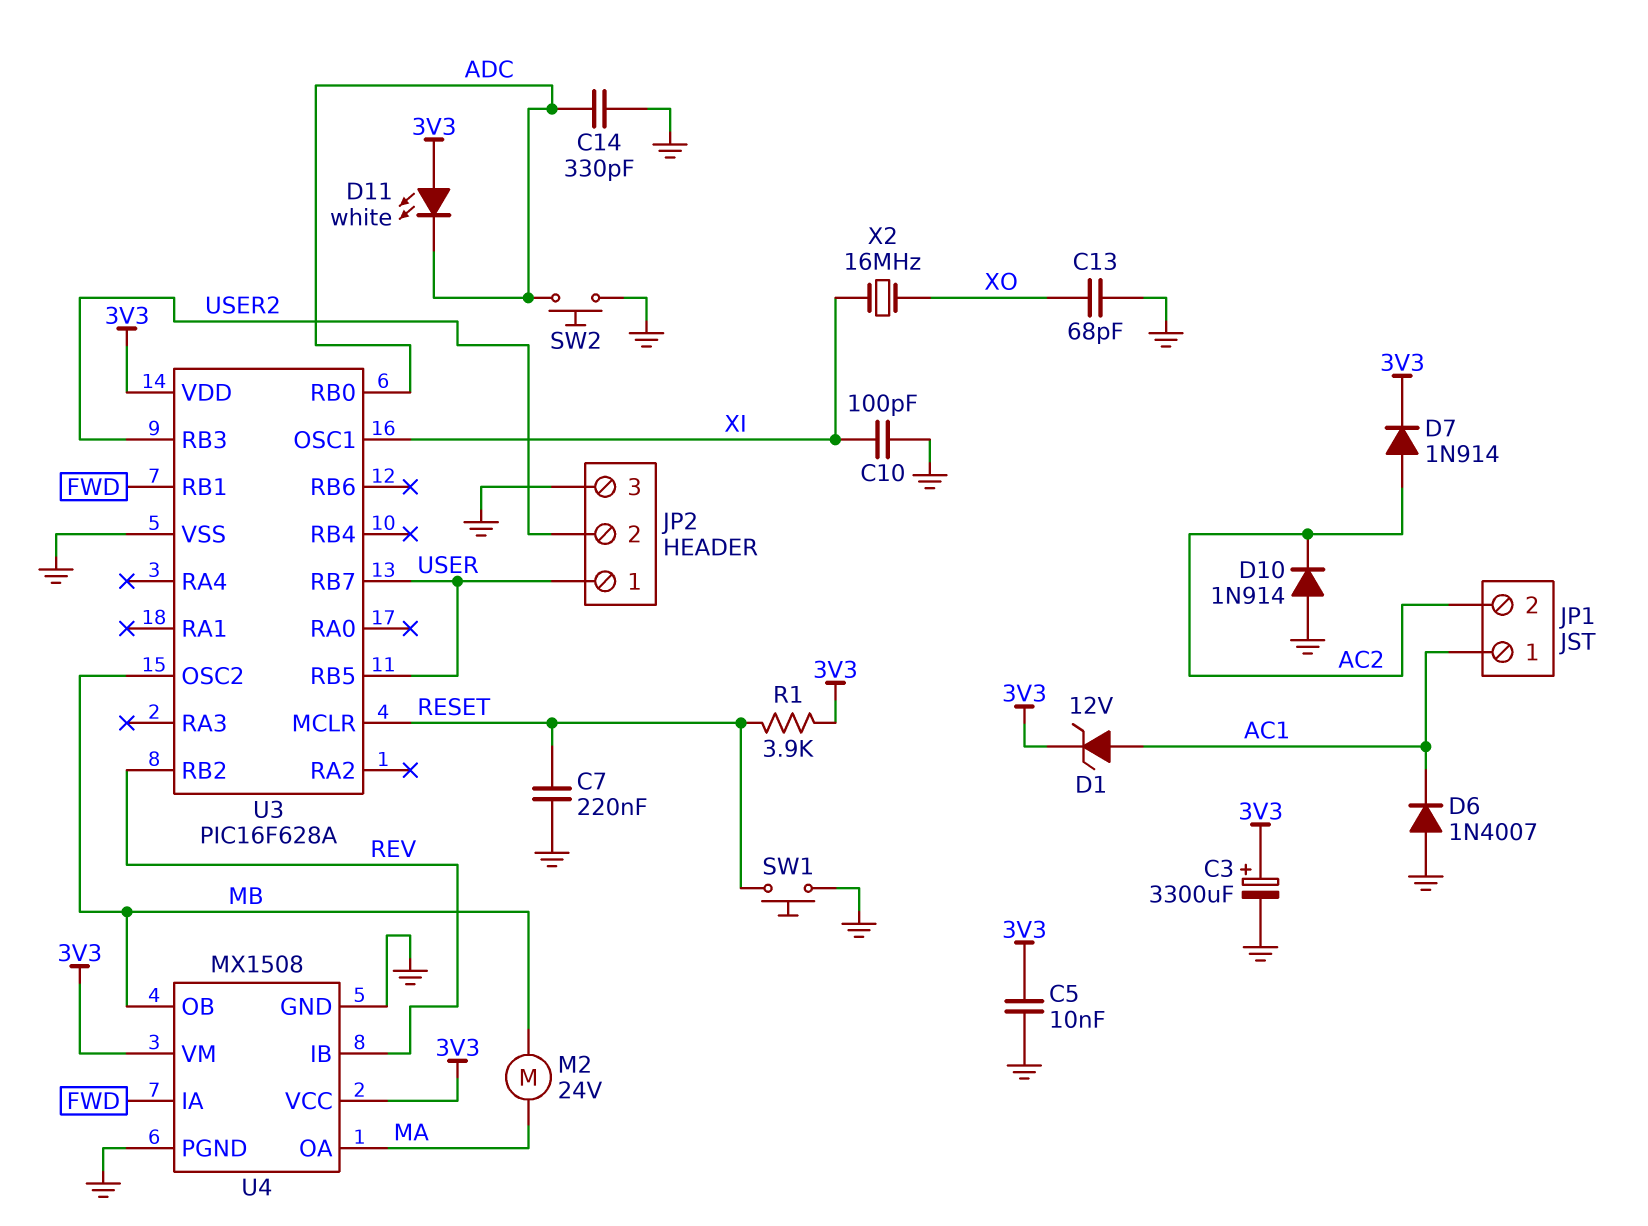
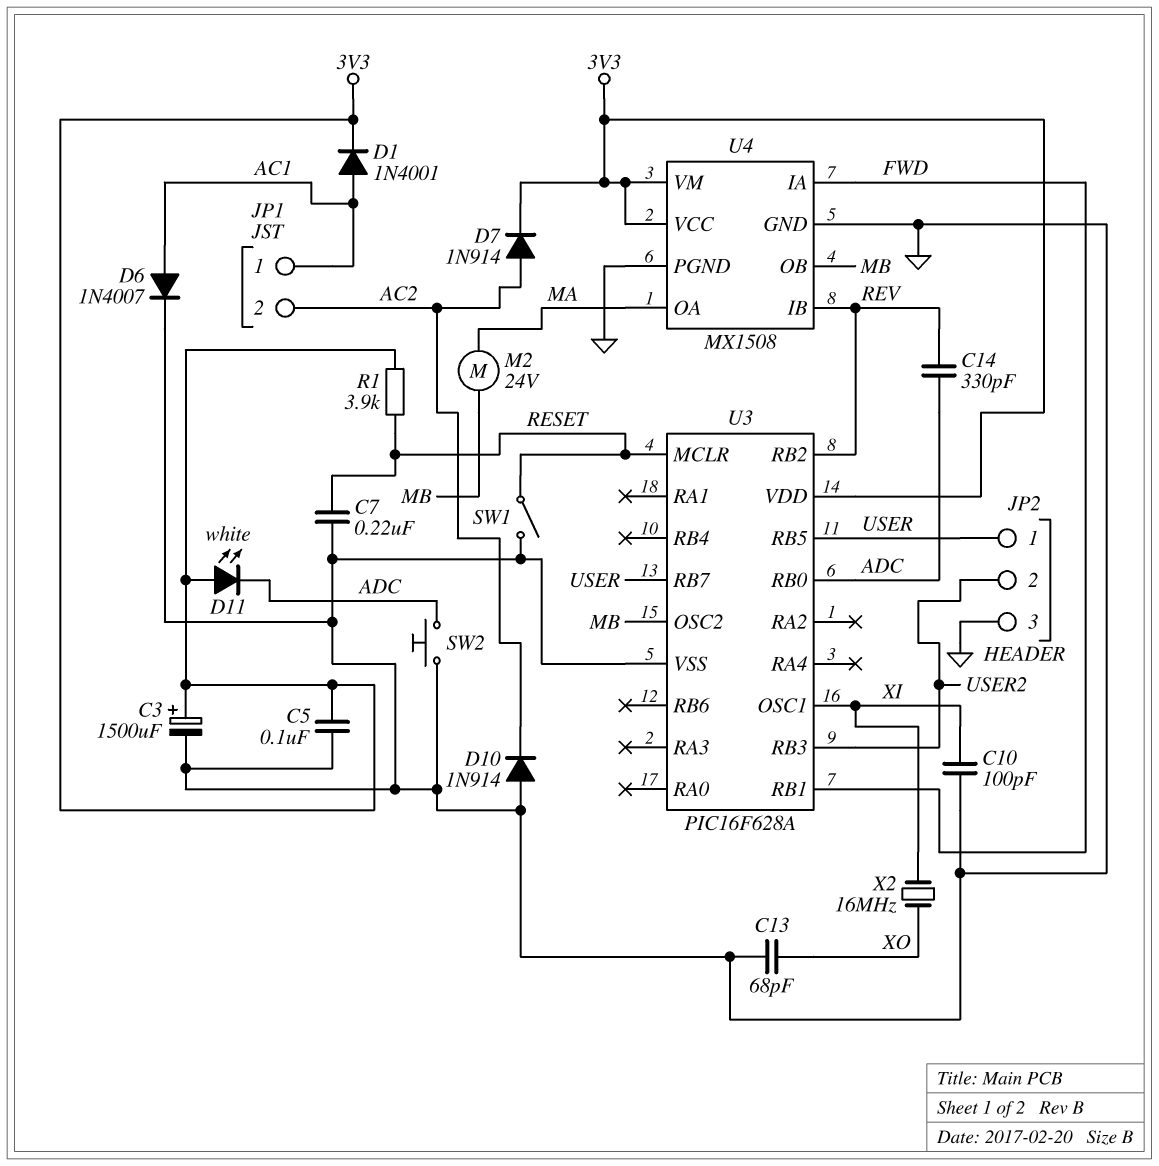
C3: 3300uF (plus 3V3, minus GND) -> 1500uF (plus 3V3, minus GND)
C5: 10nF (3V3, GND) -> 100nF (3V3, GND)
C14: 330pF (ADC, GND) -> 330pF (ADC, REV)
D1: zener 12V (A AC1, K 3V3) -> diode 1N4001 (A AC1, K 3V3)
D6: diode 1N4007 (A GND, K AC1) -> diode 1N4007 (A AC1, K GND)
SW1: button (GND, RESET) -> switch (GND, RESET)

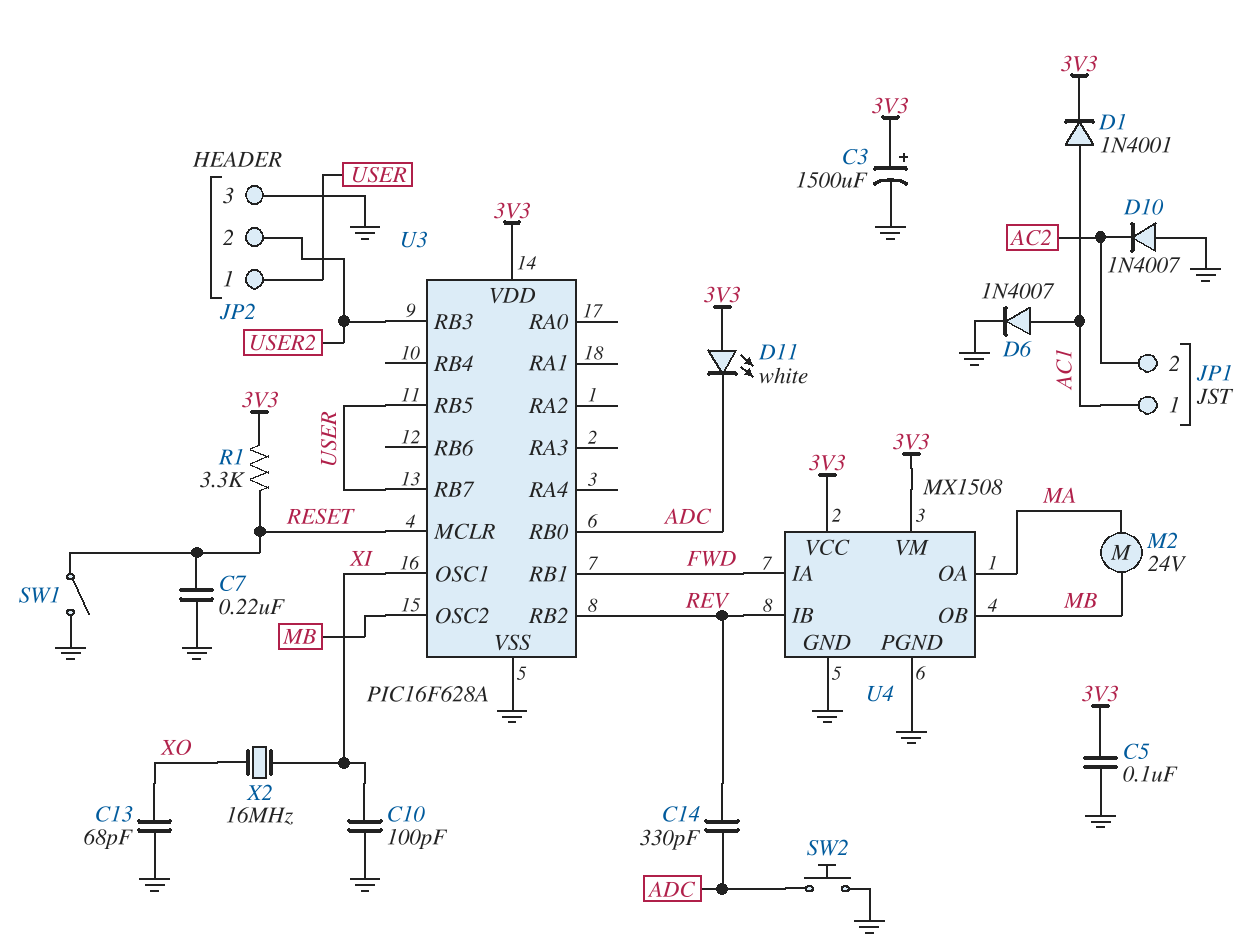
D7: diode 1N914 (A AC2, K 3V3) -> none
D10: diode 1N914 (A GND, K AC2) -> diode 1N4007 (A GND, K AC2)
R1: 3.9k (3V3, RESET) -> 3.3k (3V3, RESET)

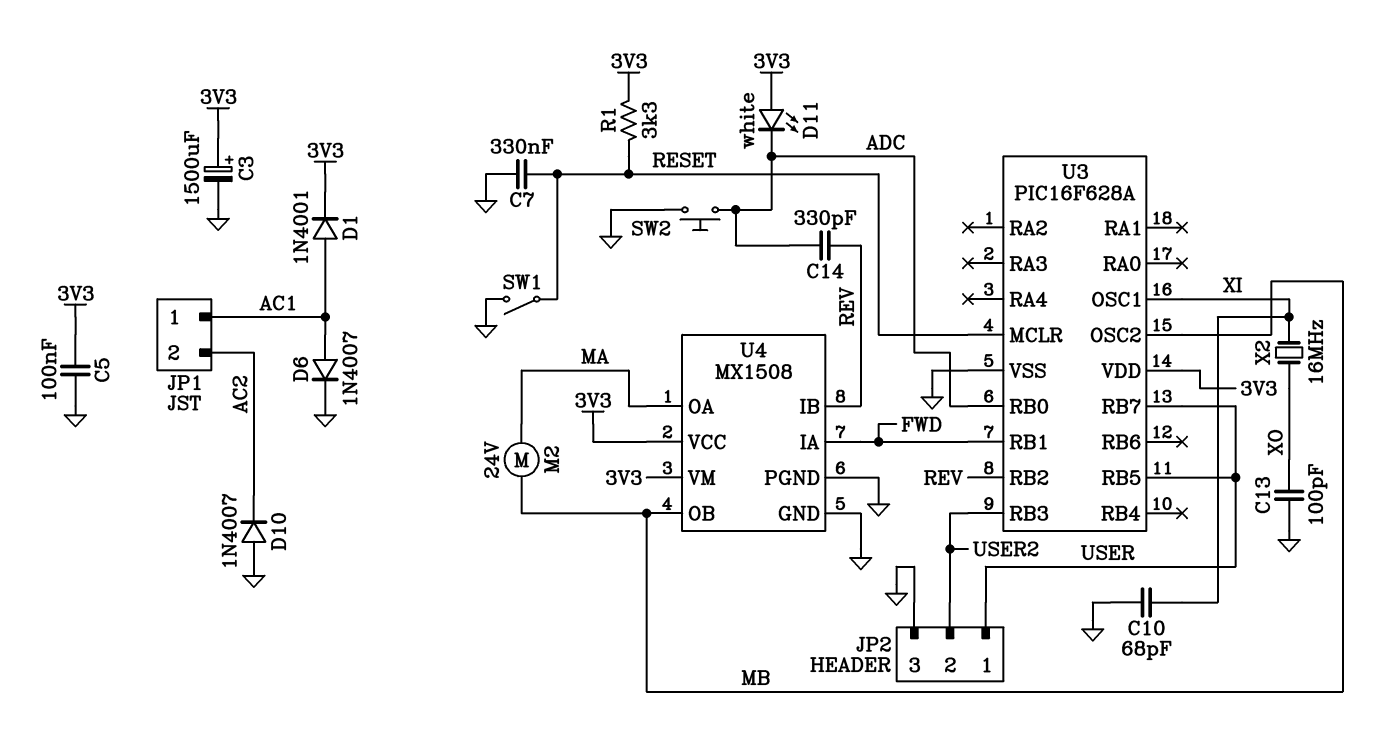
C7: 220nF (GND, RESET) -> 330nF (GND, RESET)
C10: 100pF (GND, XI) -> 68pF (GND, XI)
C13: 68pF (GND, XO) -> 100pF (GND, XO)

